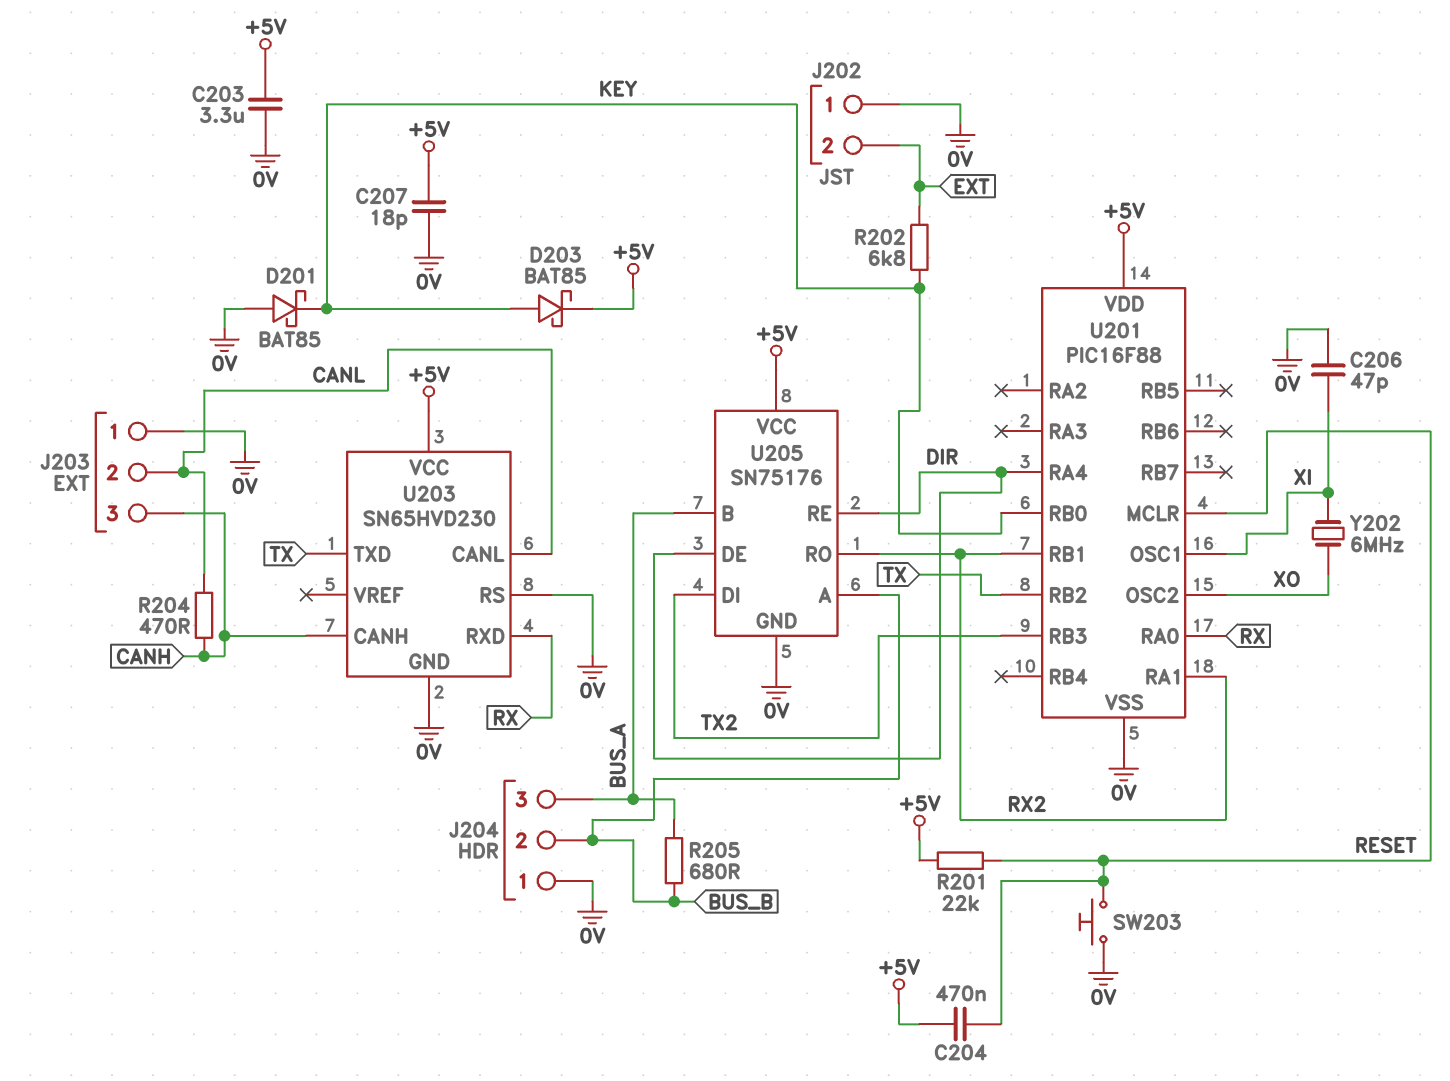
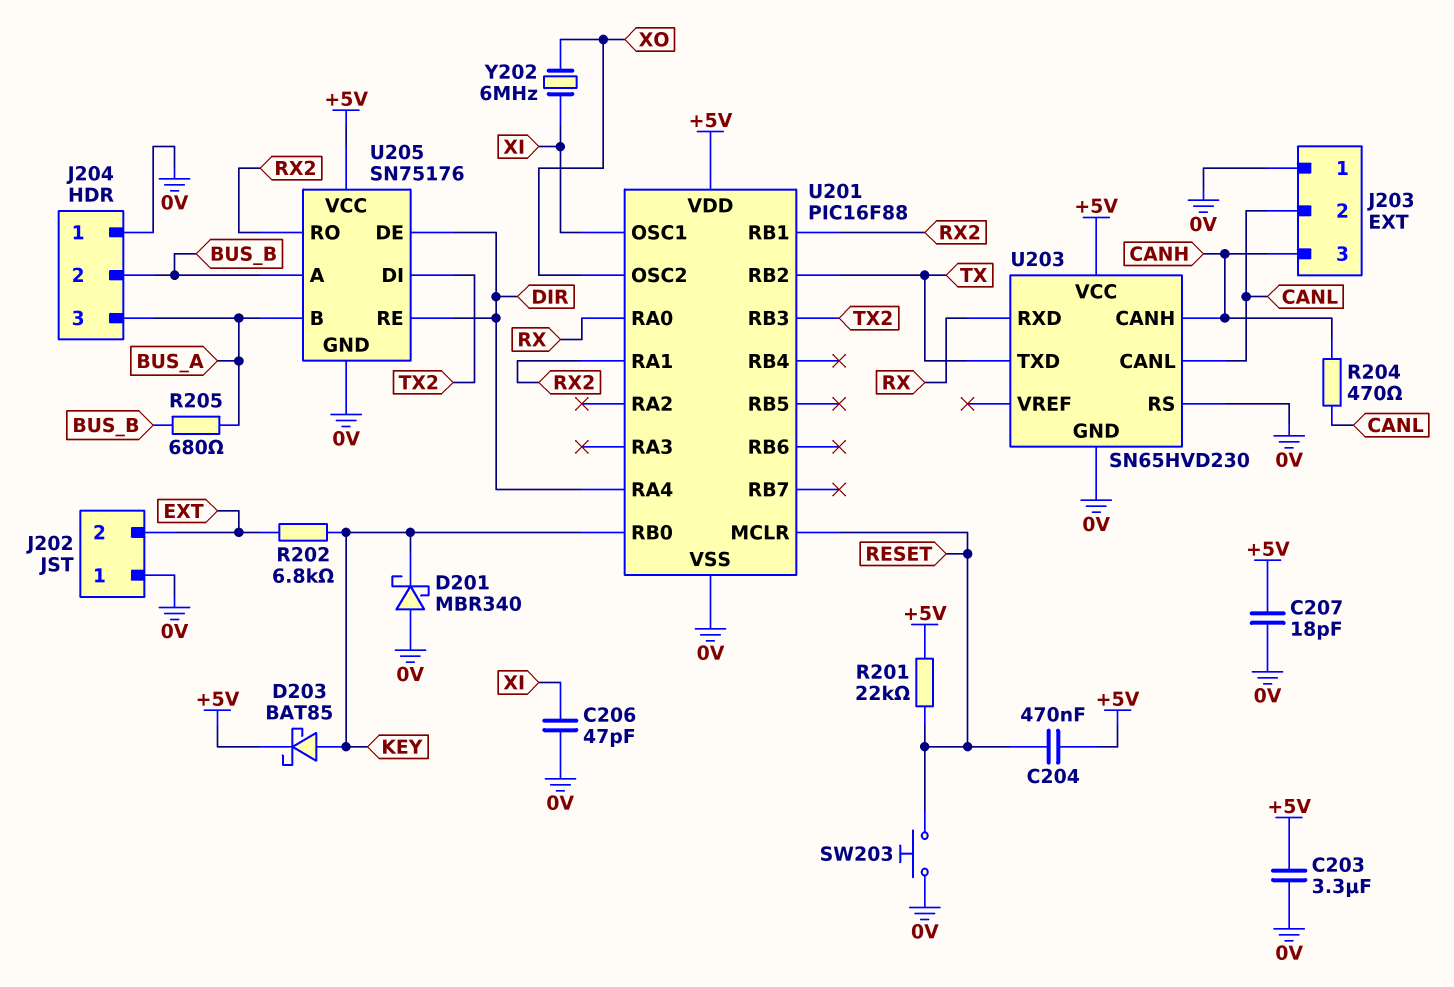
D201: schottky BAT85 (A 0V, K KEY) -> schottky MBR340 (A 0V, K KEY)

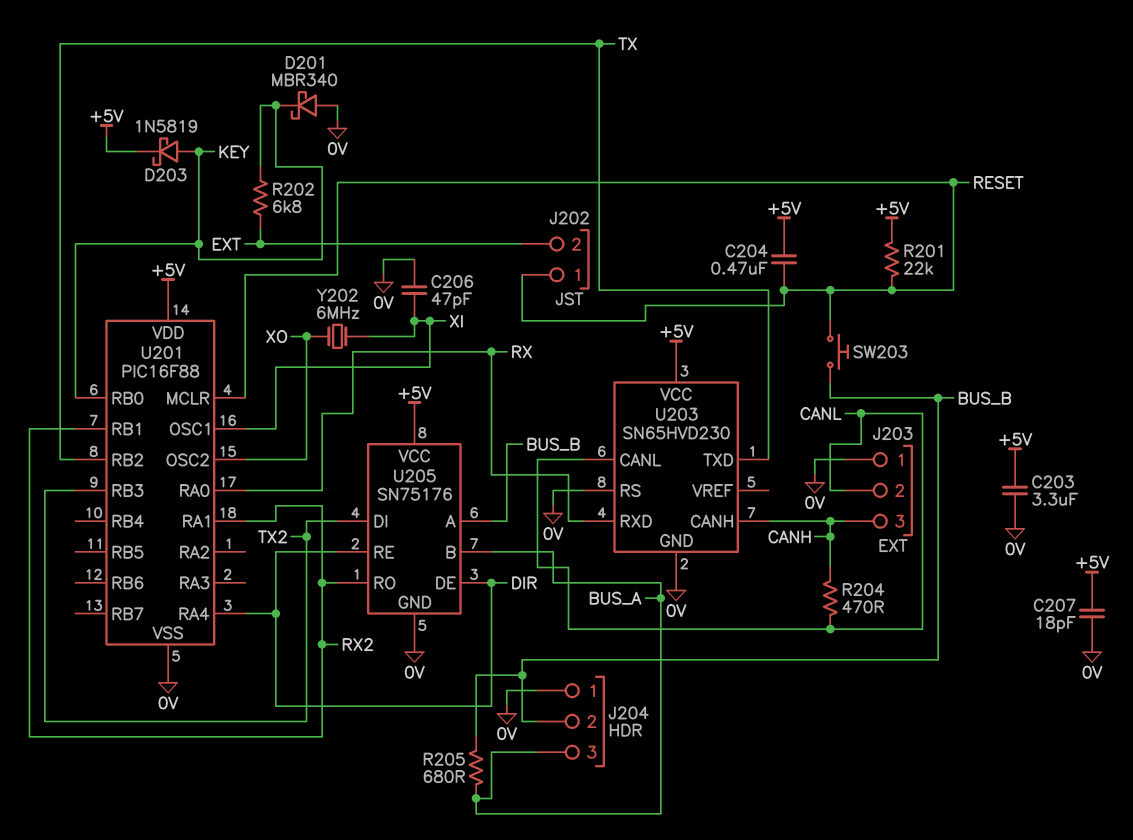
D203: schottky BAT85 (A KEY, K +5V) -> schottky 1N5819 (A KEY, K +5V)
J202 pin 1: 0V -> RESET
SW203: button (0V, RESET) -> button (BUS_B, RESET)

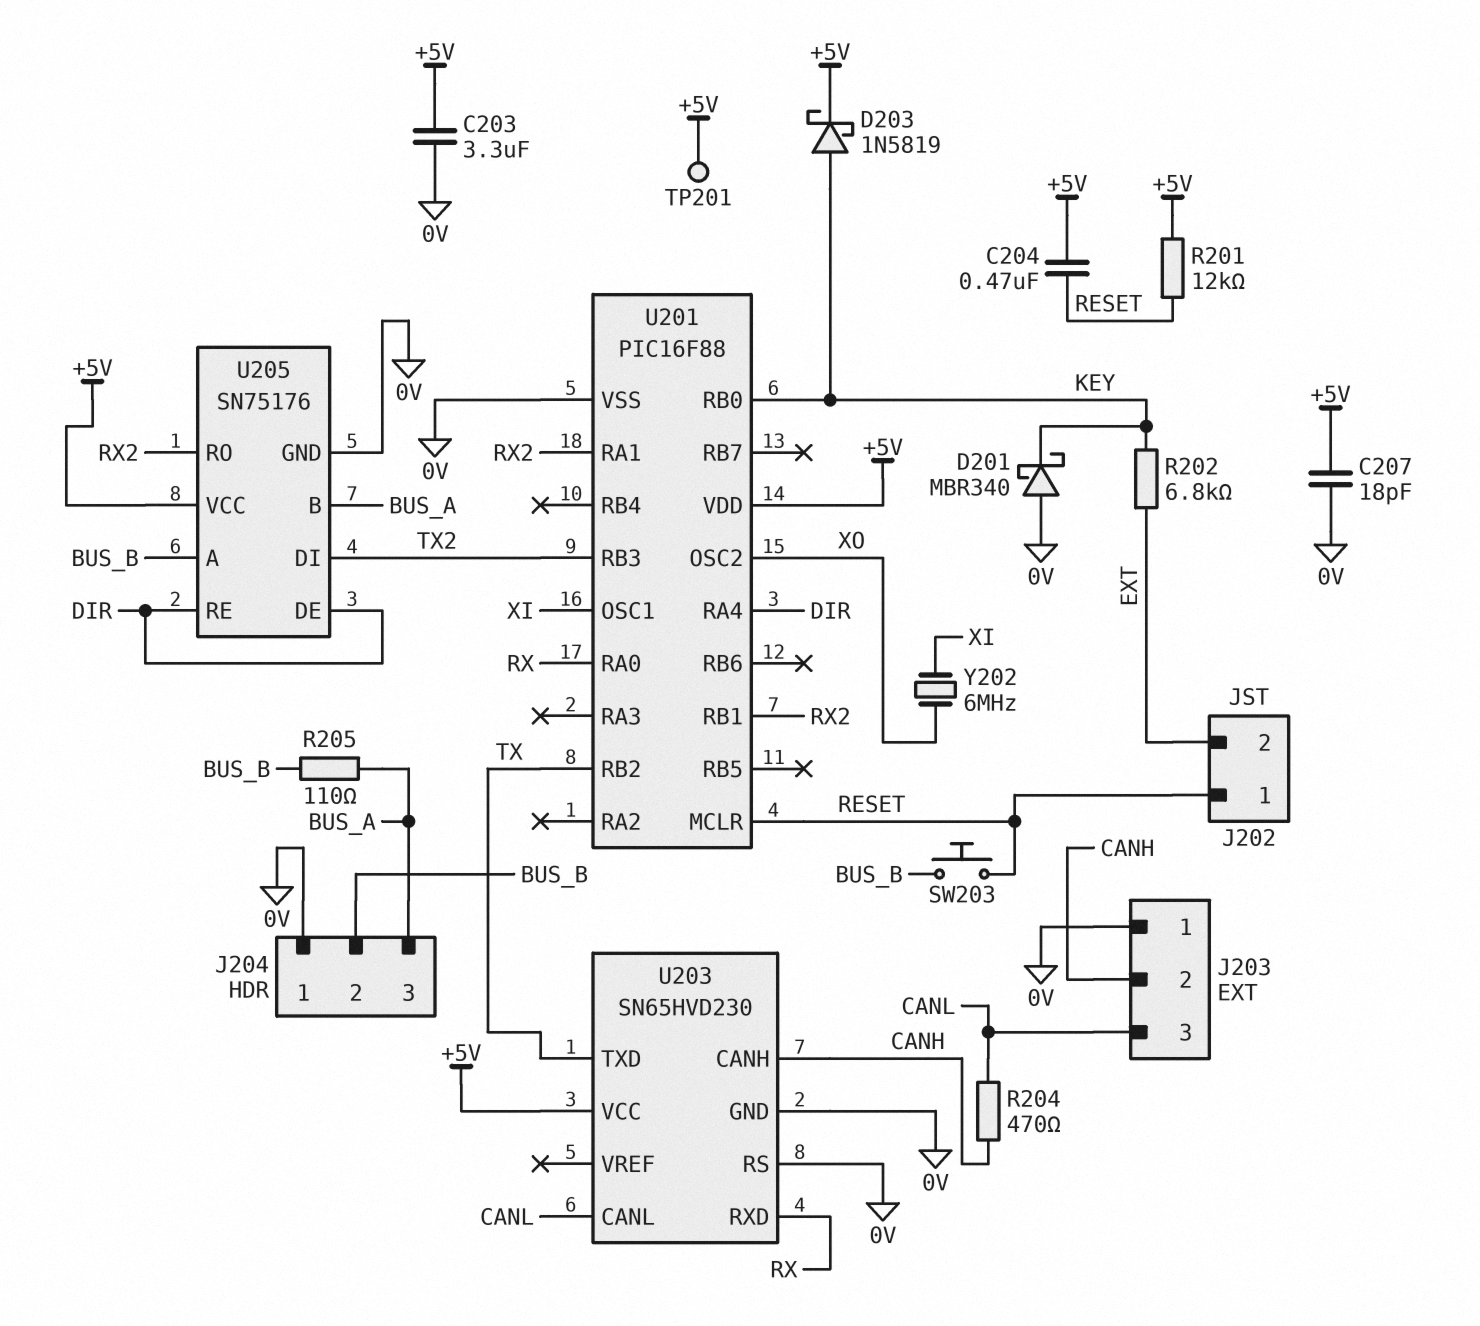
C206: 47pF (0V, XI) -> none
J203 pin 2: CANL -> CANH
J203 pin 3: CANH -> CANL
R201: 22k (+5V, RESET) -> 12k (+5V, RESET)
R205: 680 (BUS_A, BUS_B) -> 110 (BUS_A, BUS_B)
TP201: none -> test point (+5V)

